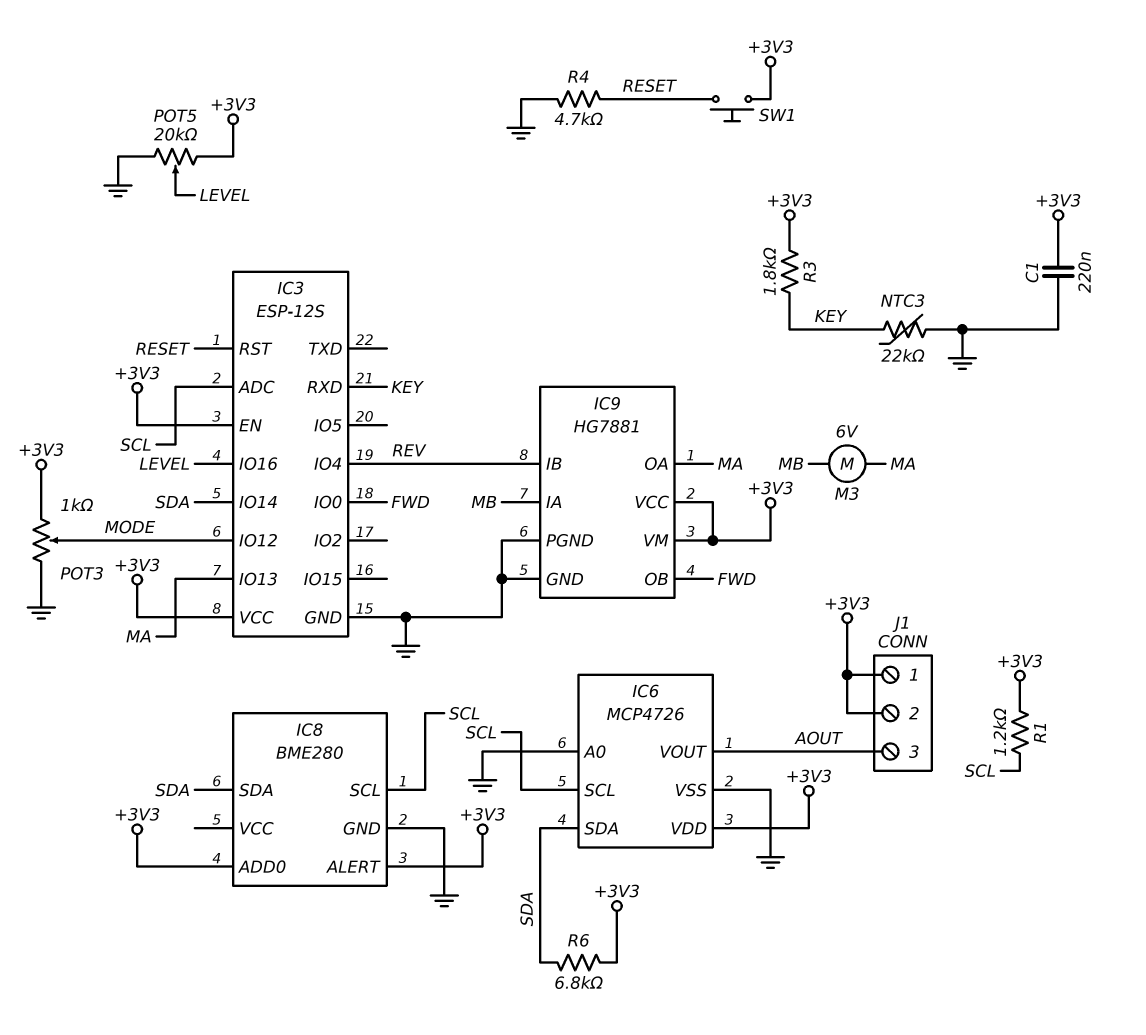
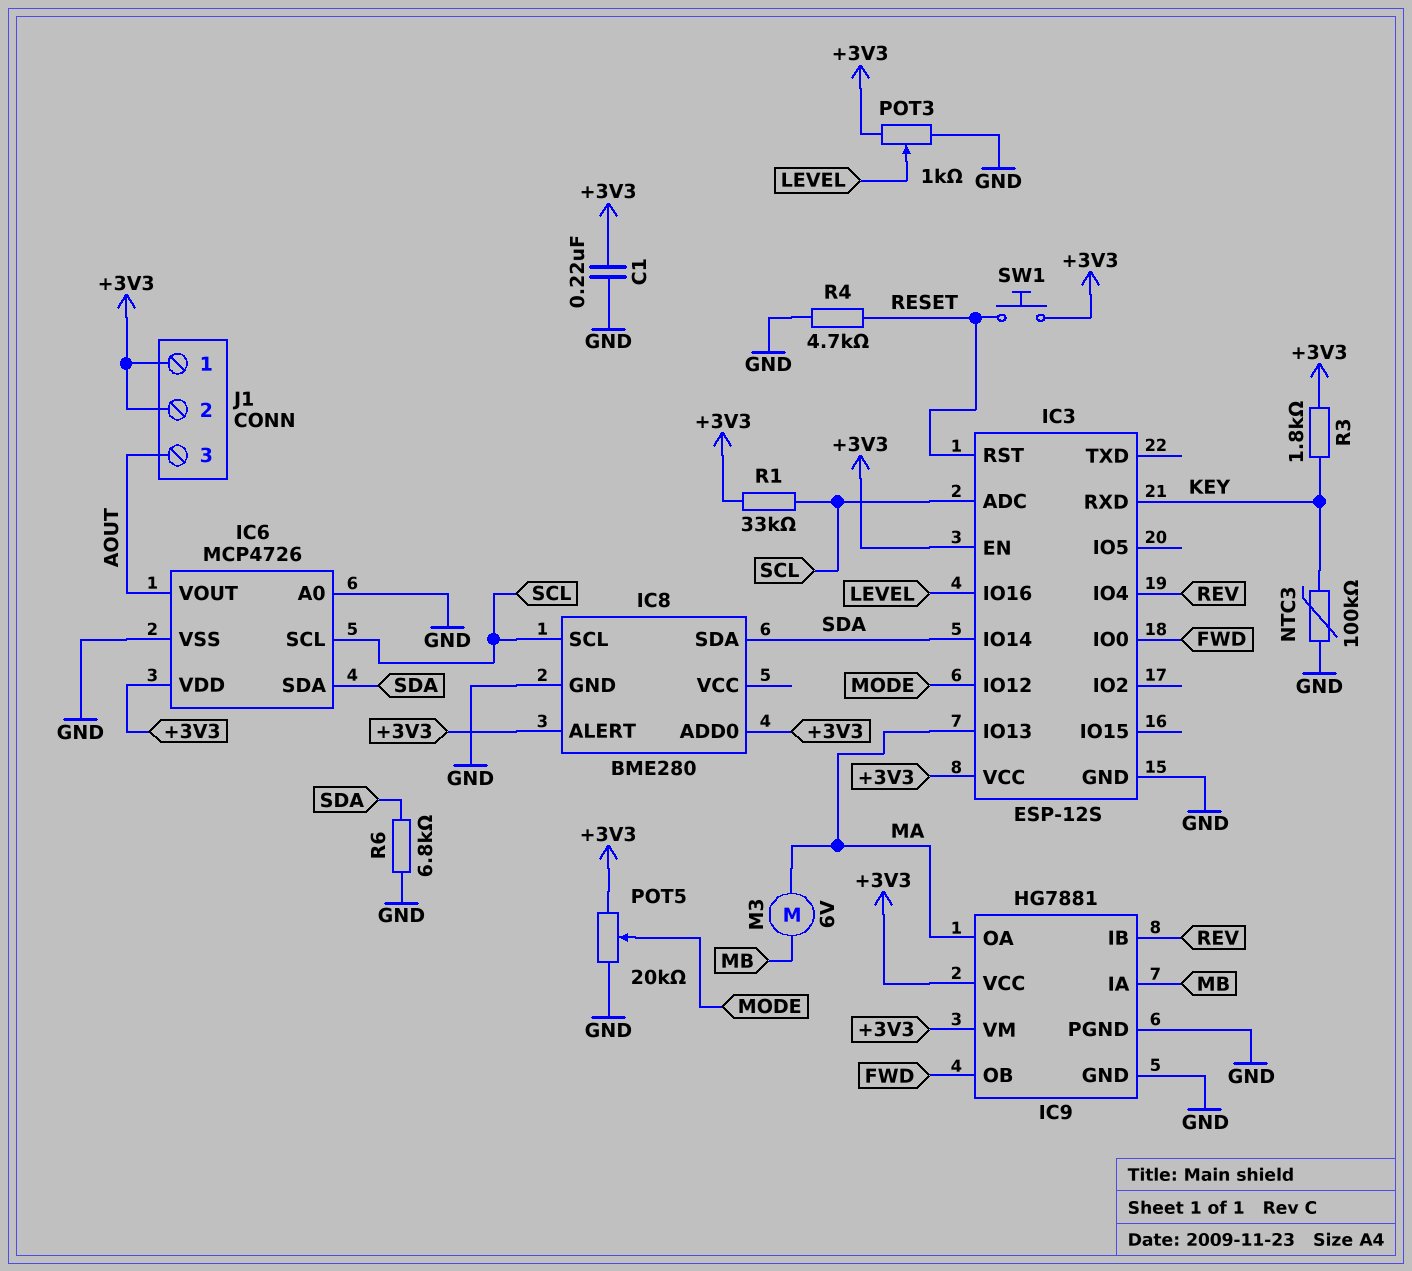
NTC3: 22k (GND, KEY) -> 100k (GND, KEY)
POT3: 1k (+3V3, GND, wiper MODE) -> 1k (+3V3, GND, wiper LEVEL)
POT5: 20k (+3V3, GND, wiper LEVEL) -> 20k (+3V3, GND, wiper MODE)
R1: 1.2k (+3V3, SCL) -> 33k (+3V3, SCL)
R6: 6.8k (+3V3, SDA) -> 6.8k (GND, SDA)

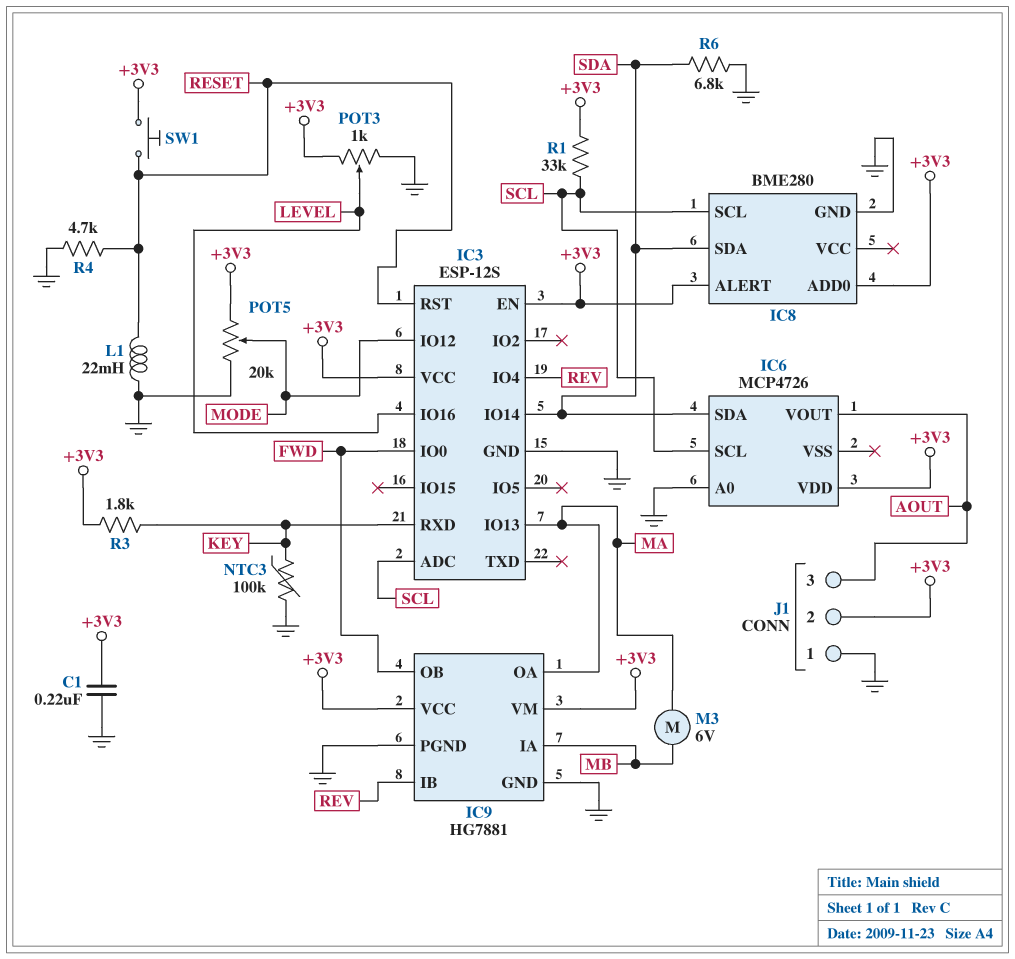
IC6 pin VSS: GND -> none
J1 pin 1: +3V3 -> GND
L1: none -> 22mH (GND, RESET)

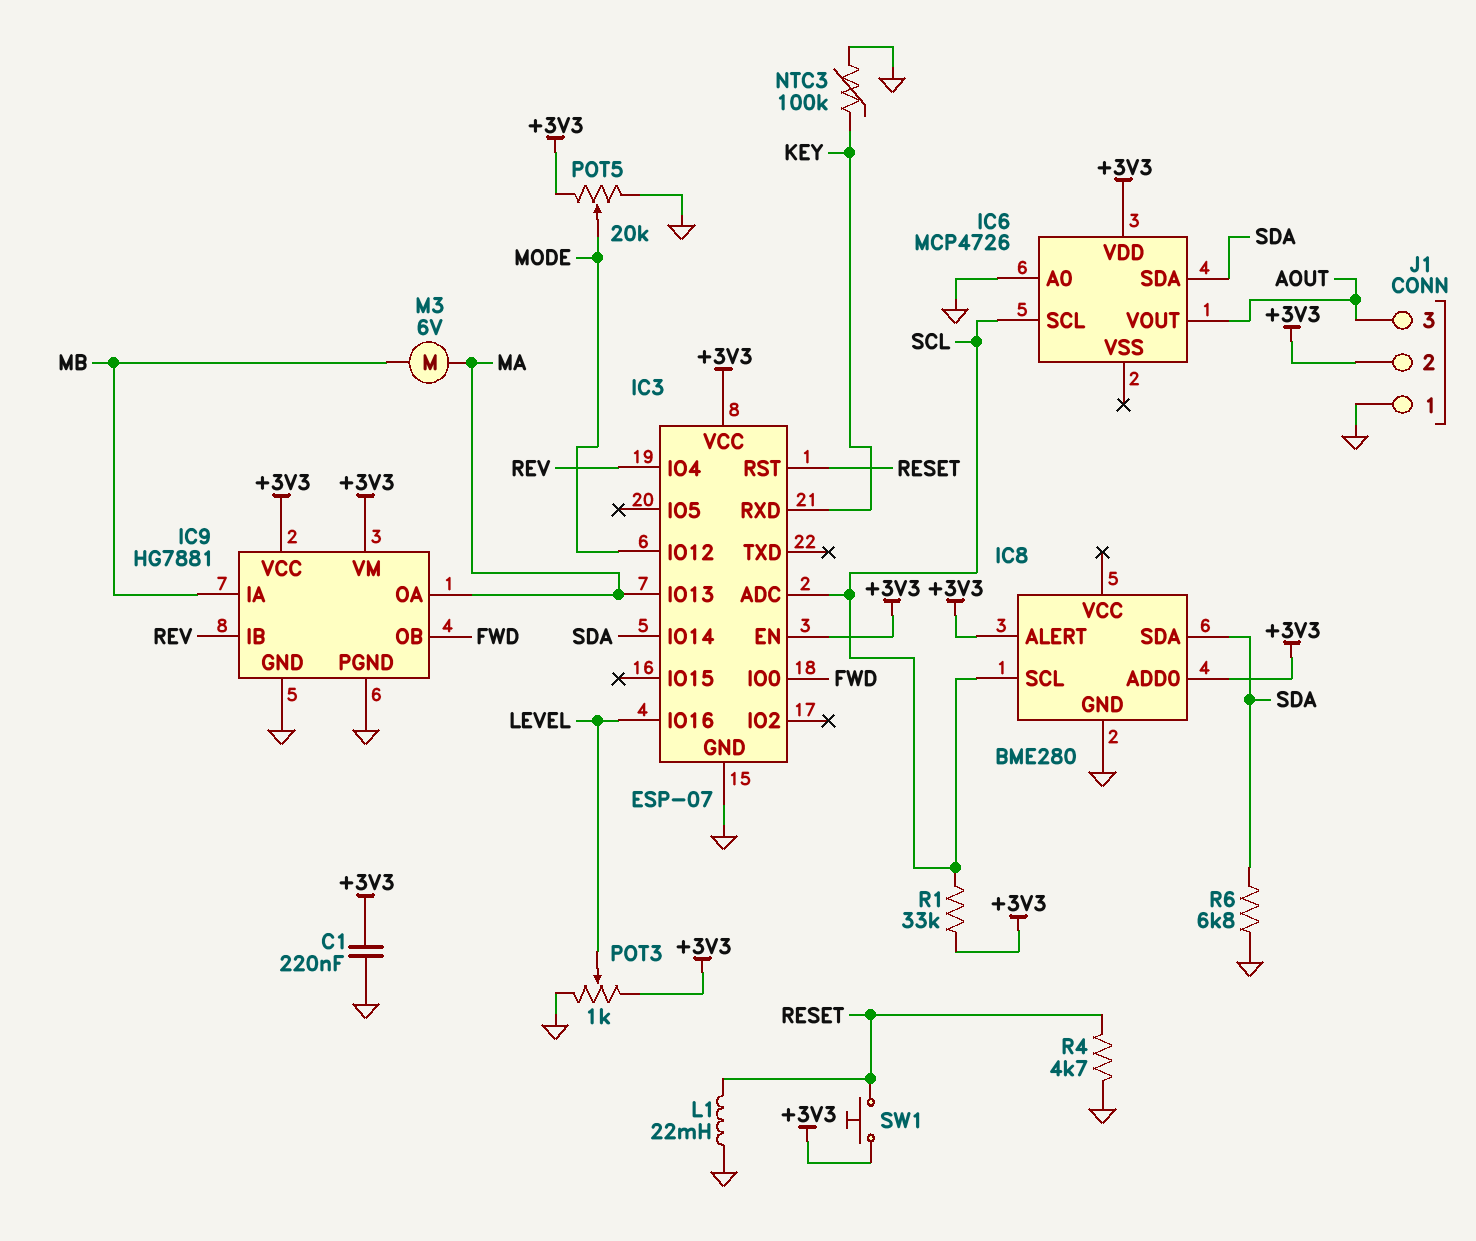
IC3: ESP-12S -> ESP-07
R3: 1.8k (+3V3, KEY) -> none

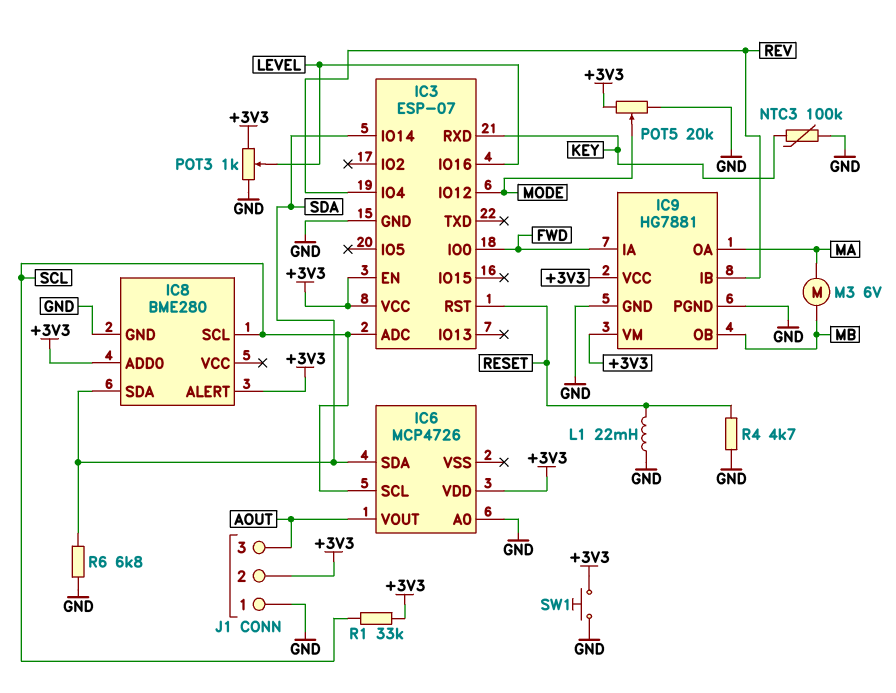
C1: 220nF (+3V3, GND) -> none
IC3 pin IO13: MA -> none
IC9 pin IA: MB -> FWD
IC9 pin OB: FWD -> MB
SW1: button (+3V3, RESET) -> button (+3V3, GND)

